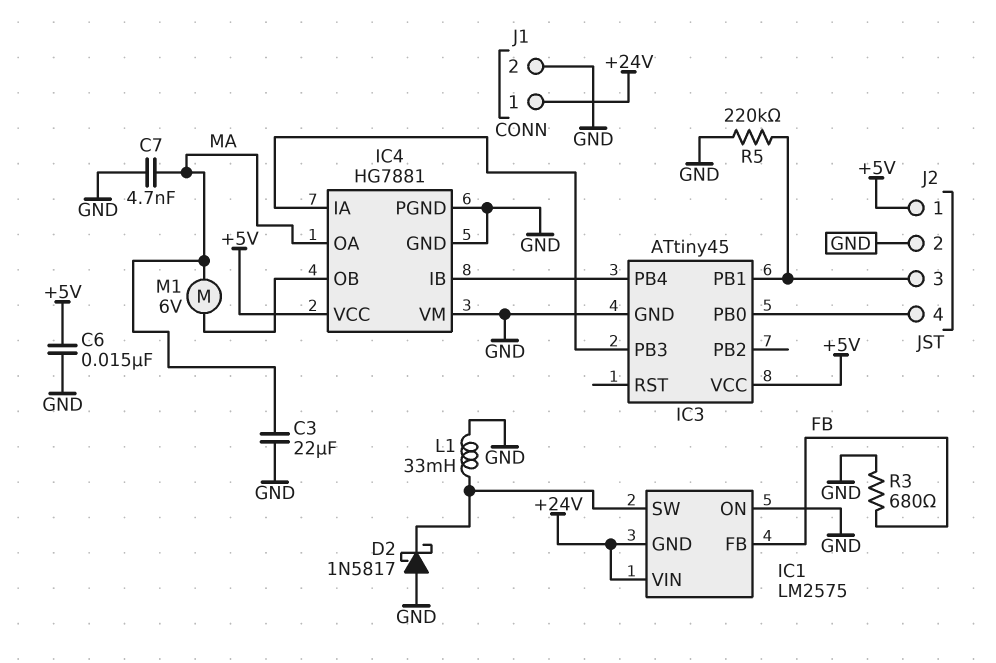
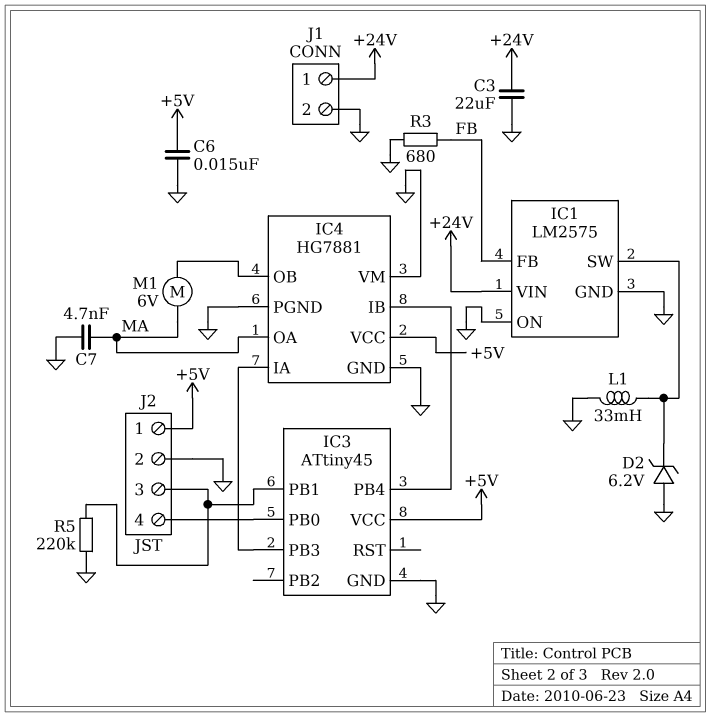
C3: 22uF (GND, MA) -> 22uF (+24V, GND)
D2: schottky 1N5817 (A GND, K IC1/SW) -> zener 6.2V (A GND, K IC1/SW)
IC1 pin GND: +24V -> GND

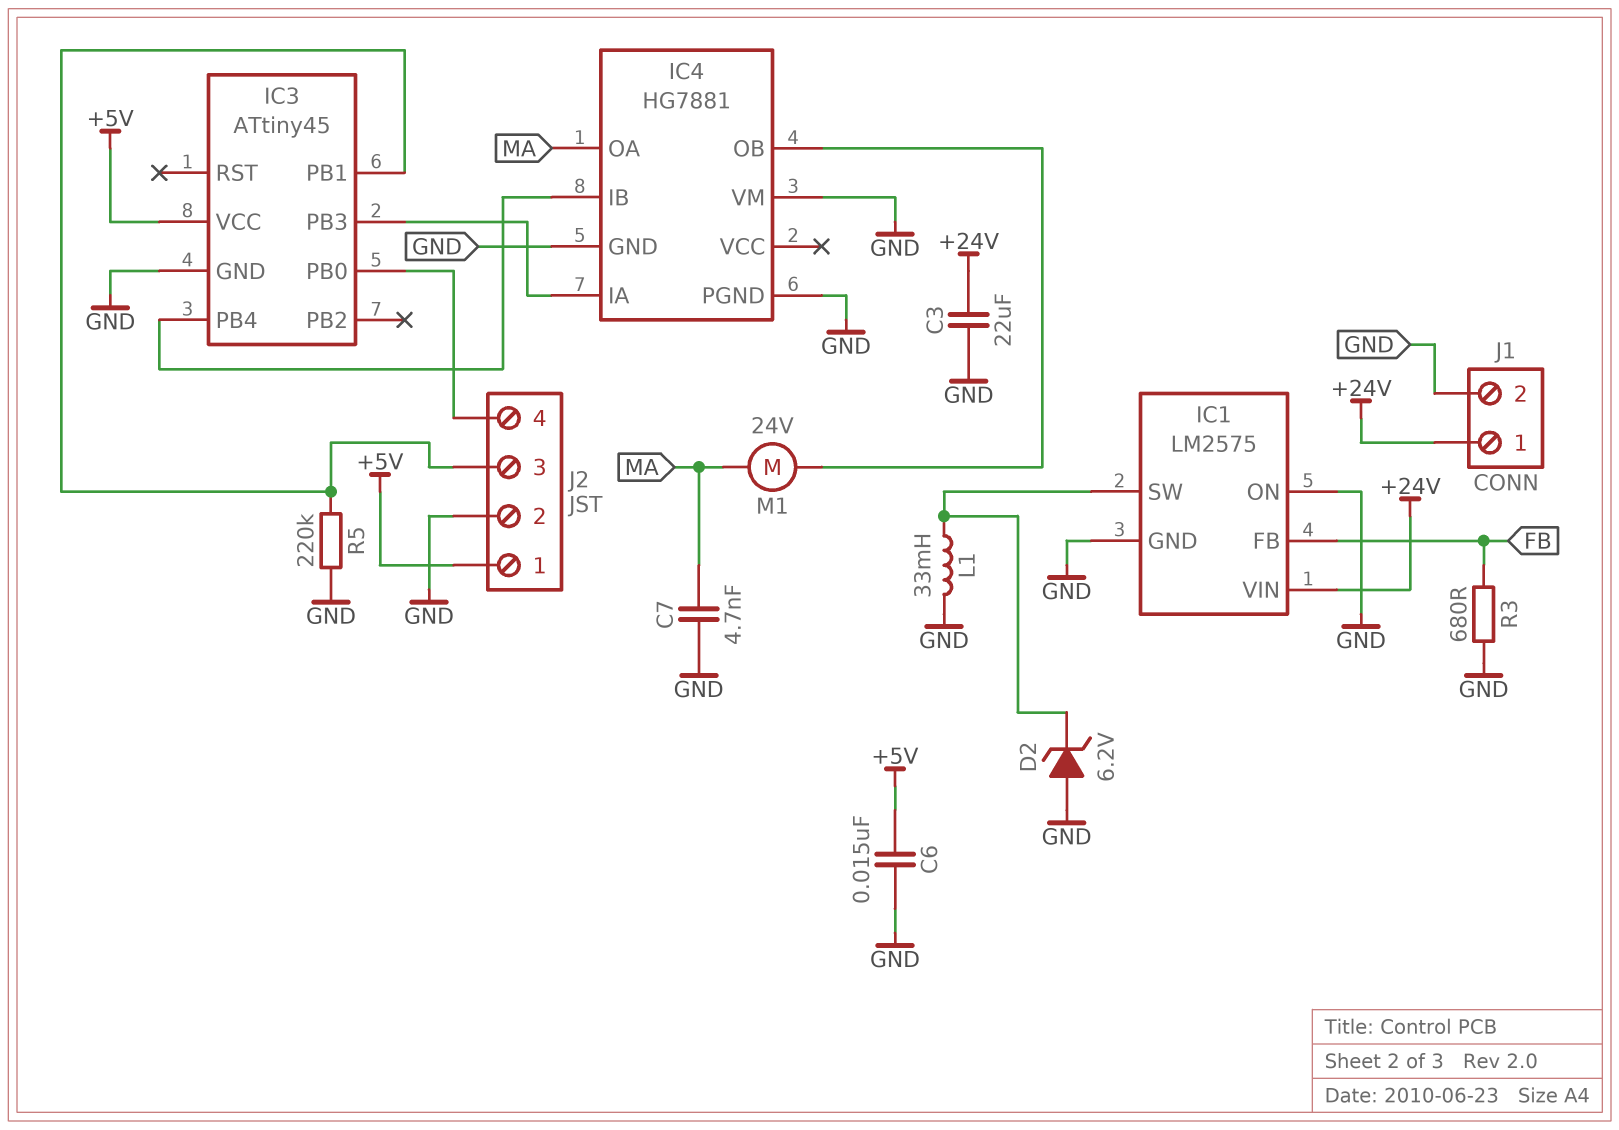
IC4 pin VCC: +5V -> none
M1: motor 6V (IC4/OB, MA) -> motor 24V (IC4/OB, MA)

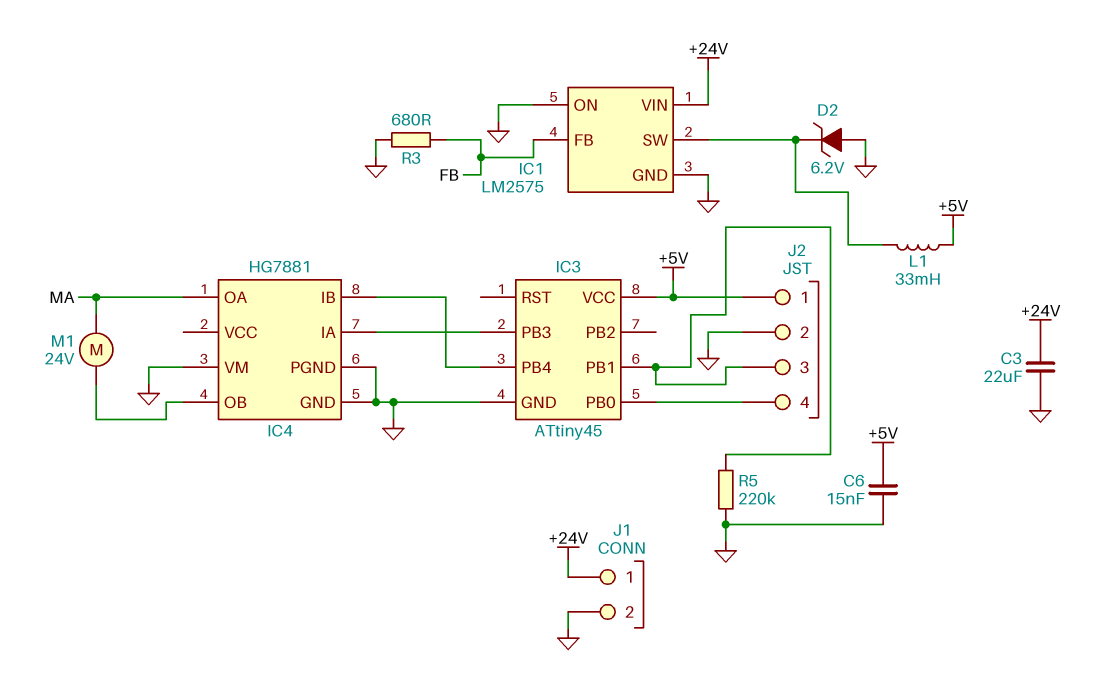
C7: 4.7nF (GND, MA) -> none
L1: 33mH (GND, IC1/SW) -> 33mH (+5V, IC1/SW)

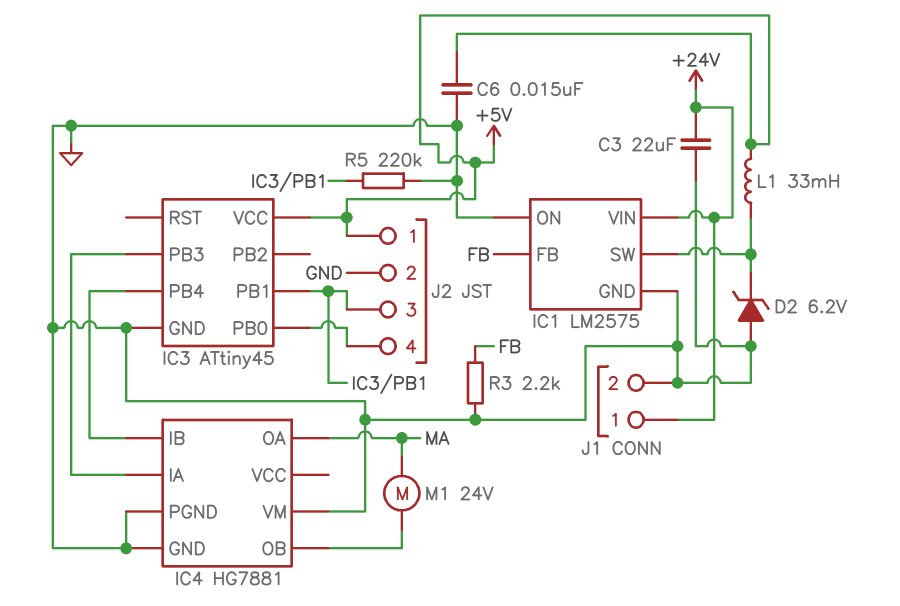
R3: 680 (FB, GND) -> 2.2k (FB, GND)

